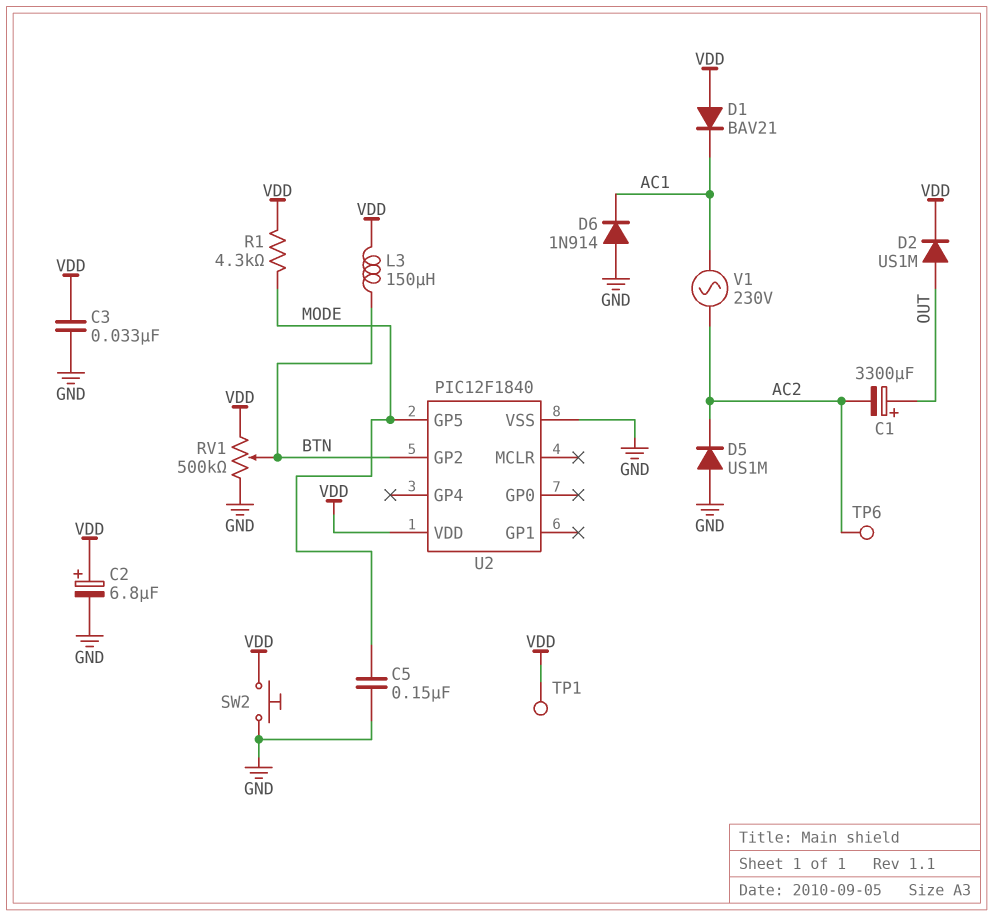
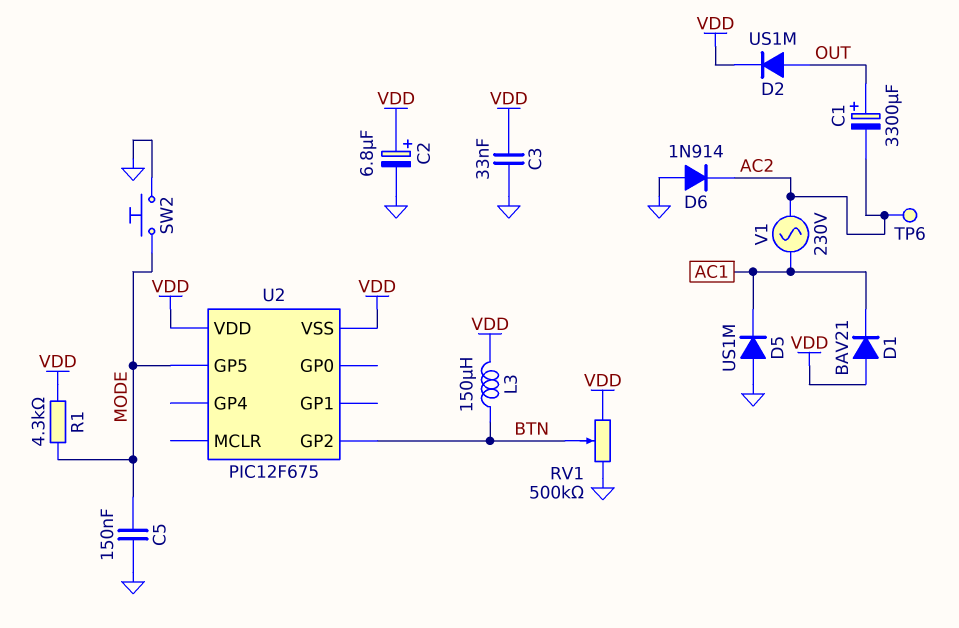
D5: diode US1M (A GND, K AC2) -> diode US1M (A GND, K AC1)
D6: diode 1N914 (A GND, K AC1) -> diode 1N914 (A GND, K AC2)
SW2: button (GND, VDD) -> button (GND, MODE)
TP1: test point (VDD) -> none
U2: PIC12F1840 -> PIC12F675
U2 pin VSS: GND -> VDD

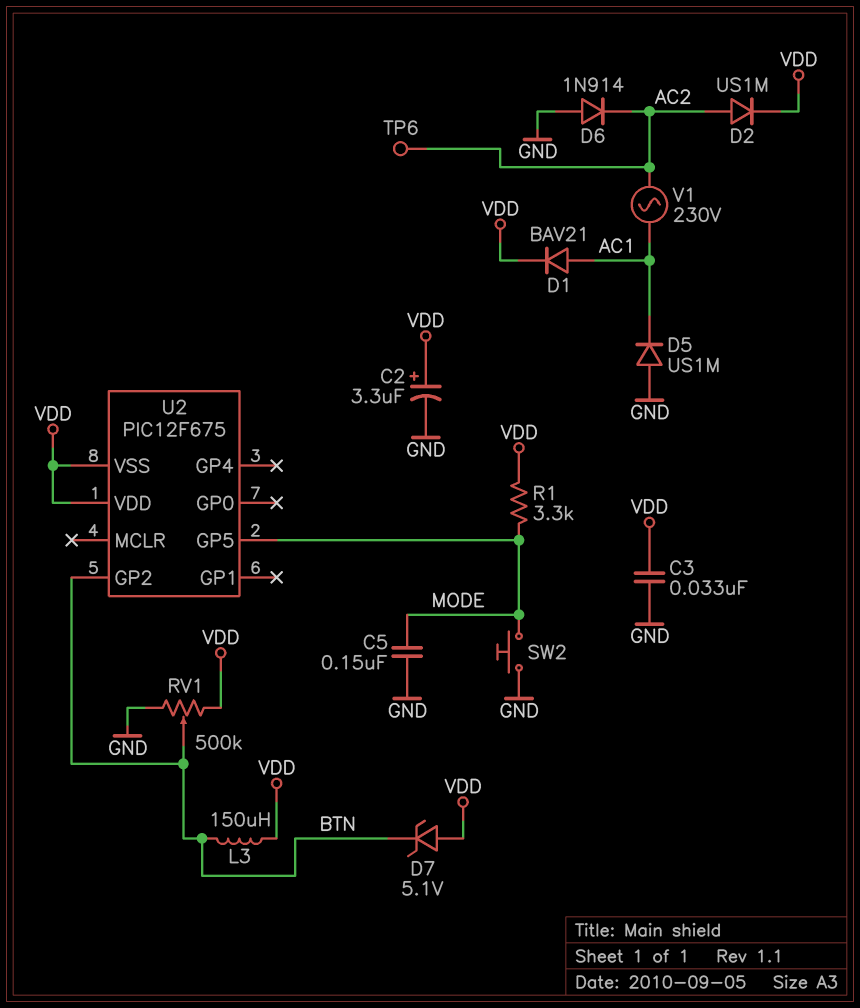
C1: 3300uF (plus OUT, minus AC2) -> none
C2: 6.8uF (plus VDD, minus GND) -> 3.3uF (plus VDD, minus GND)
D1: diode BAV21 (A VDD, K AC1) -> diode BAV21 (A AC1, K VDD)
D2: diode US1M (A OUT, K VDD) -> diode US1M (A AC2, K VDD)
D7: none -> zener 5.1V (A VDD, K BTN)
R1: 4.3k (MODE, VDD) -> 3.3k (MODE, VDD)

